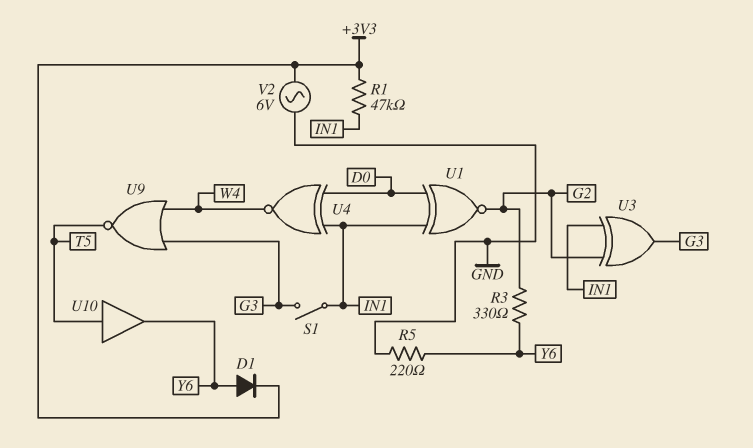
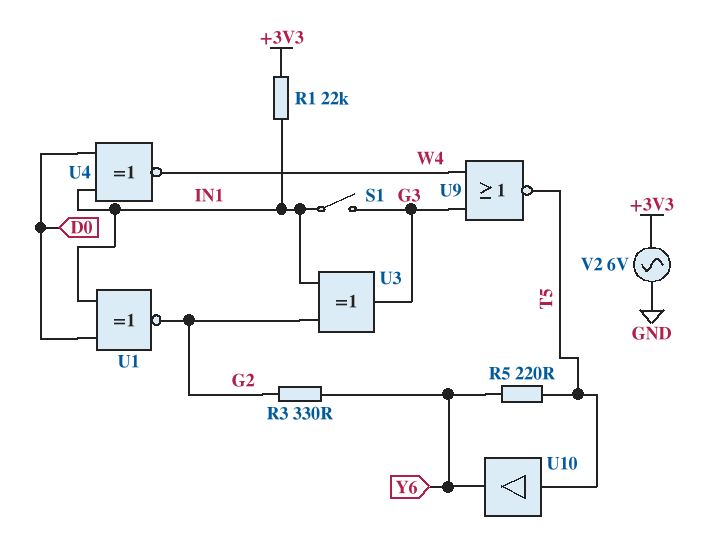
D1: diode (A Y6, K +3V3) -> none
R1: 47k (+3V3, IN1) -> 22k (+3V3, IN1)
R5: 220 (GND, Y6) -> 220 (T5, Y6)

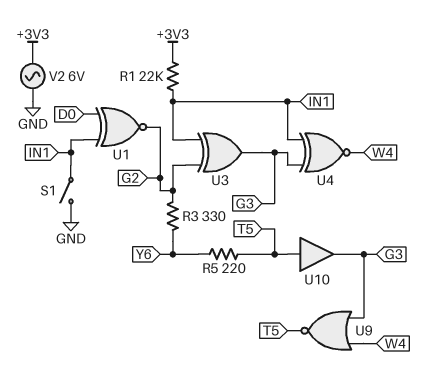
S1: switch (G3, IN1) -> switch (GND, IN1)
U4: XNOR (in D0, in IN1, out W4) -> XNOR (in G3, in IN1, out W4)
U10: buffer (in T5, out Y6) -> buffer (in T5, out G3)

